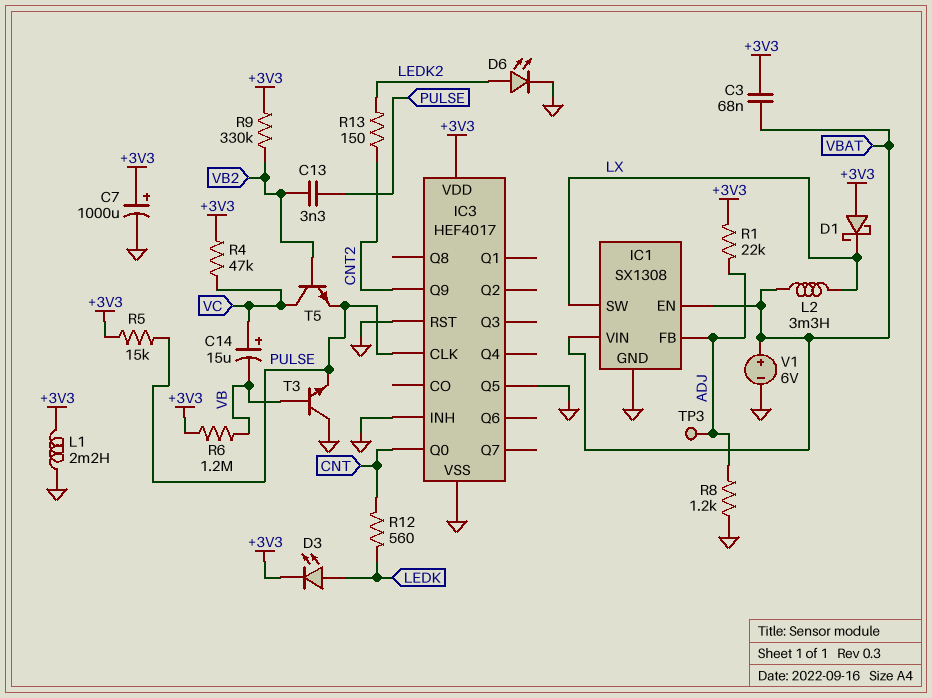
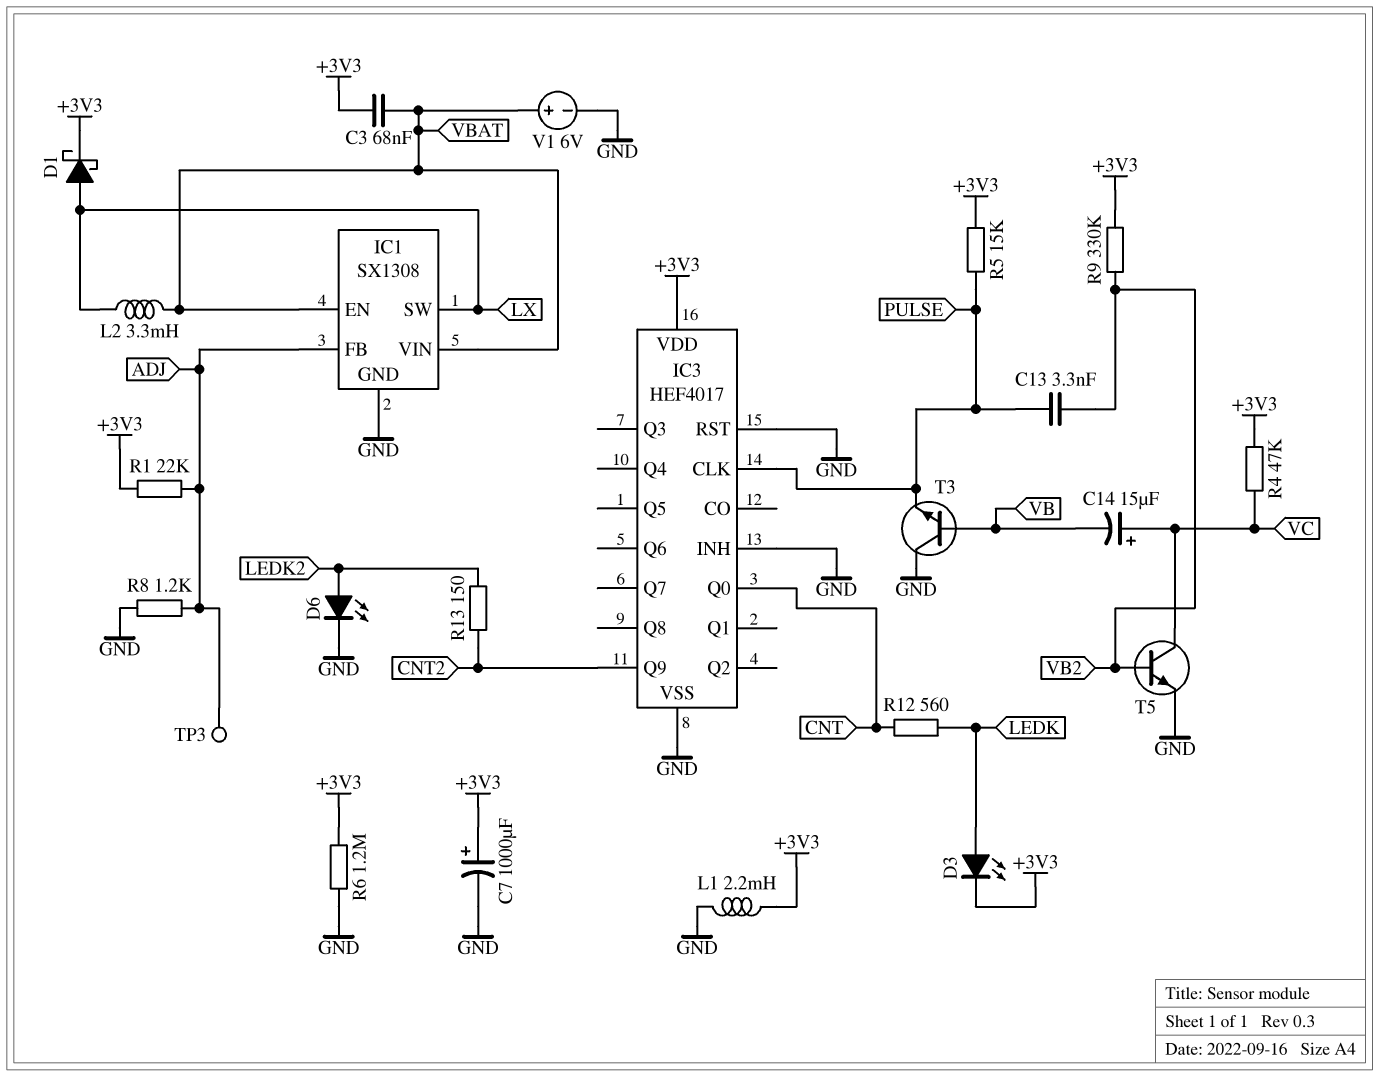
D1: schottky (A +3V3, K LX) -> schottky (A LX, K +3V3)
IC3 pin Q5: GND -> none
R6: 1.2M (+3V3, VB) -> 1.2M (+3V3, GND)
T5: NPN (B VB2, C VC, E PULSE) -> NPN (B VB2, C VC, E GND)

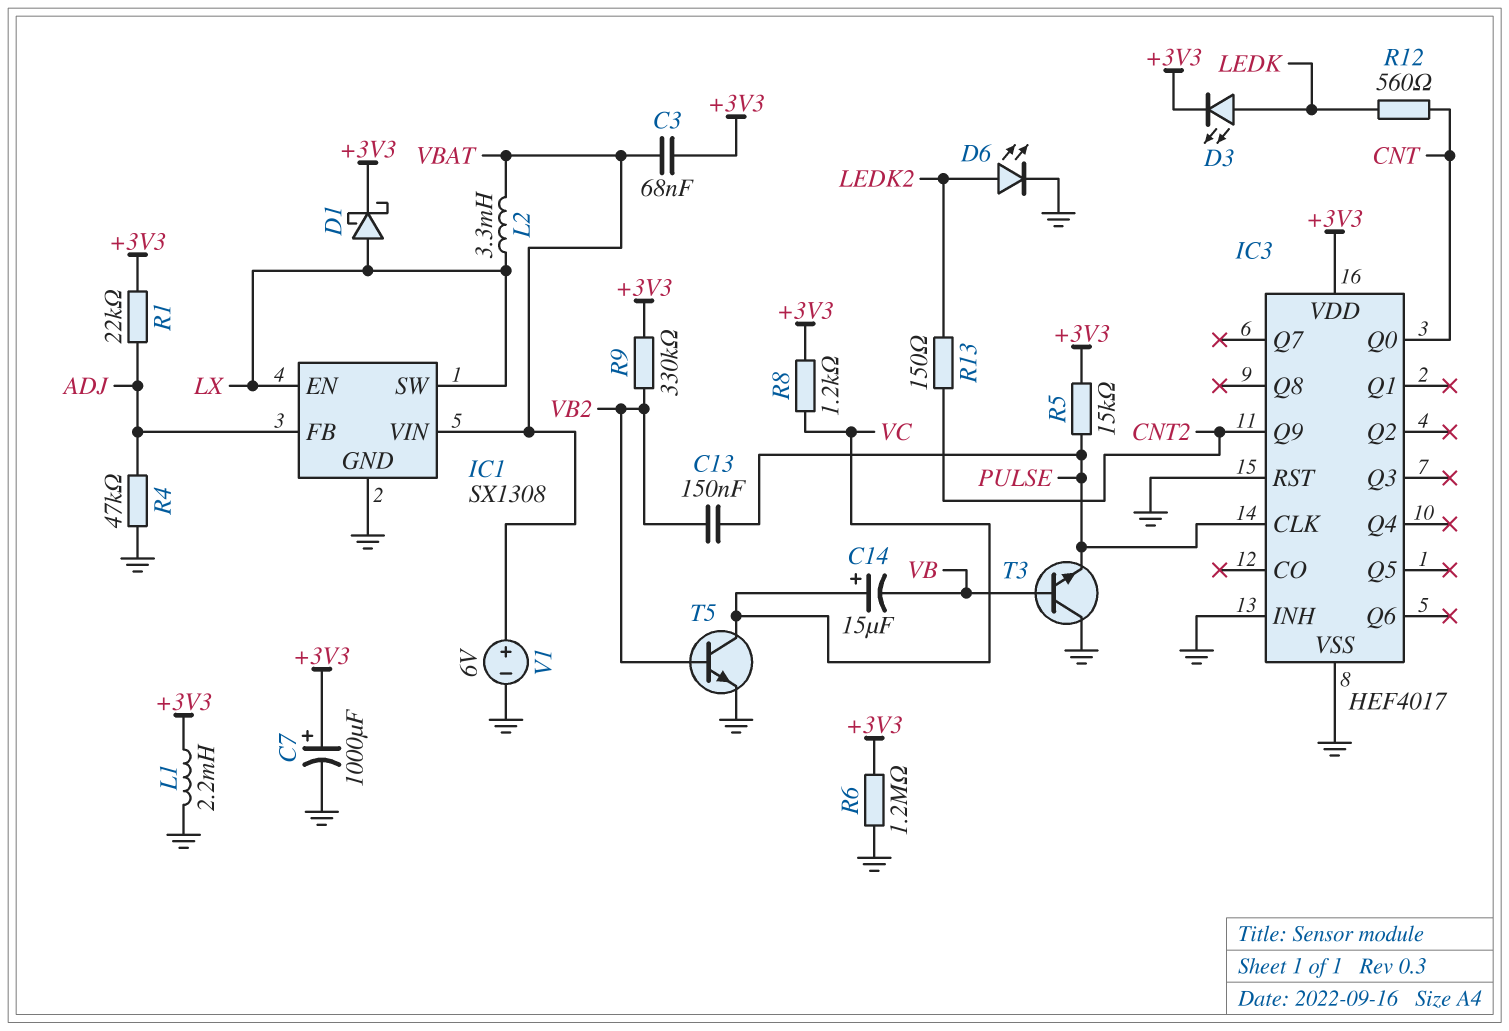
C13: 3.3nF (PULSE, VB2) -> 150nF (PULSE, VB2)
IC1 pin EN: VBAT -> LX
R4: 47k (+3V3, VC) -> 47k (ADJ, GND)
R8: 1.2k (ADJ, GND) -> 1.2k (+3V3, VC)
TP3: test point (ADJ) -> none

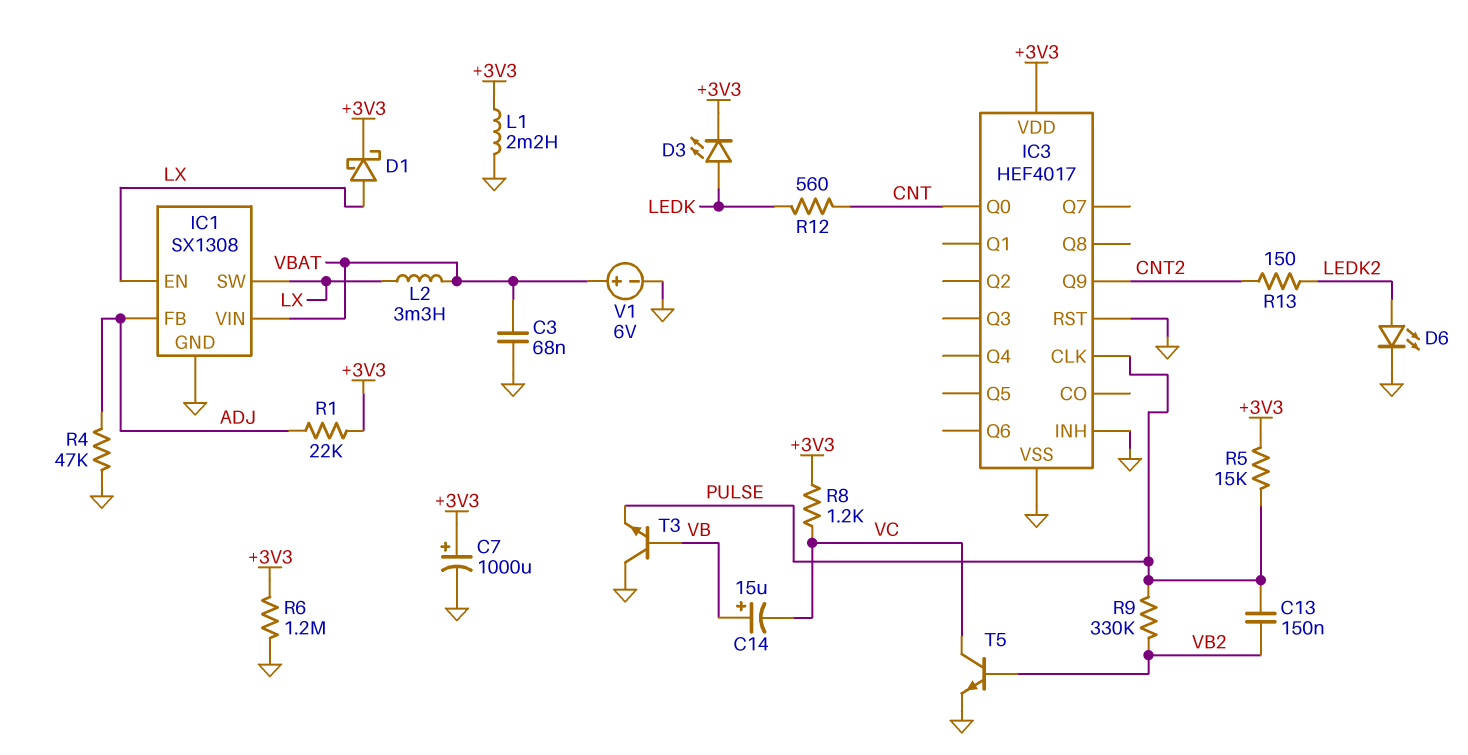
C3: 68nF (+3V3, VBAT) -> 68nF (GND, VBAT)
C14: 15uF (plus VC, minus VB) -> 15uF (plus VB, minus VC)
R9: 330k (+3V3, VB2) -> 330k (PULSE, VB2)

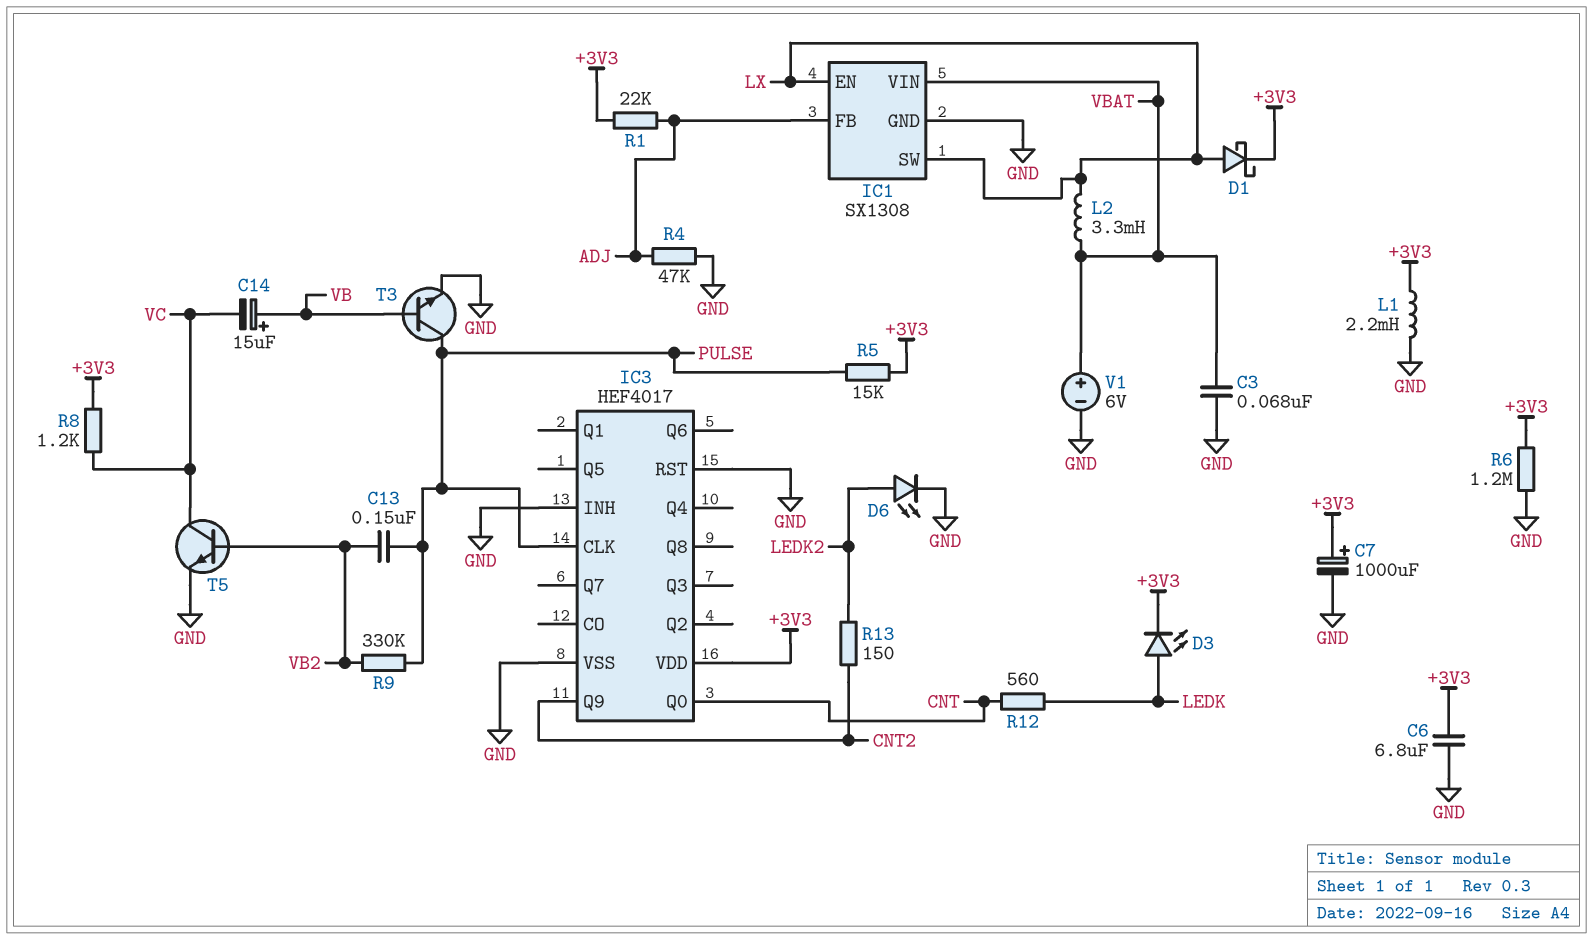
C6: none -> 6.8uF (+3V3, GND)
T3: NPN (B VB, C GND, E PULSE) -> NPN (B VB, C PULSE, E GND)

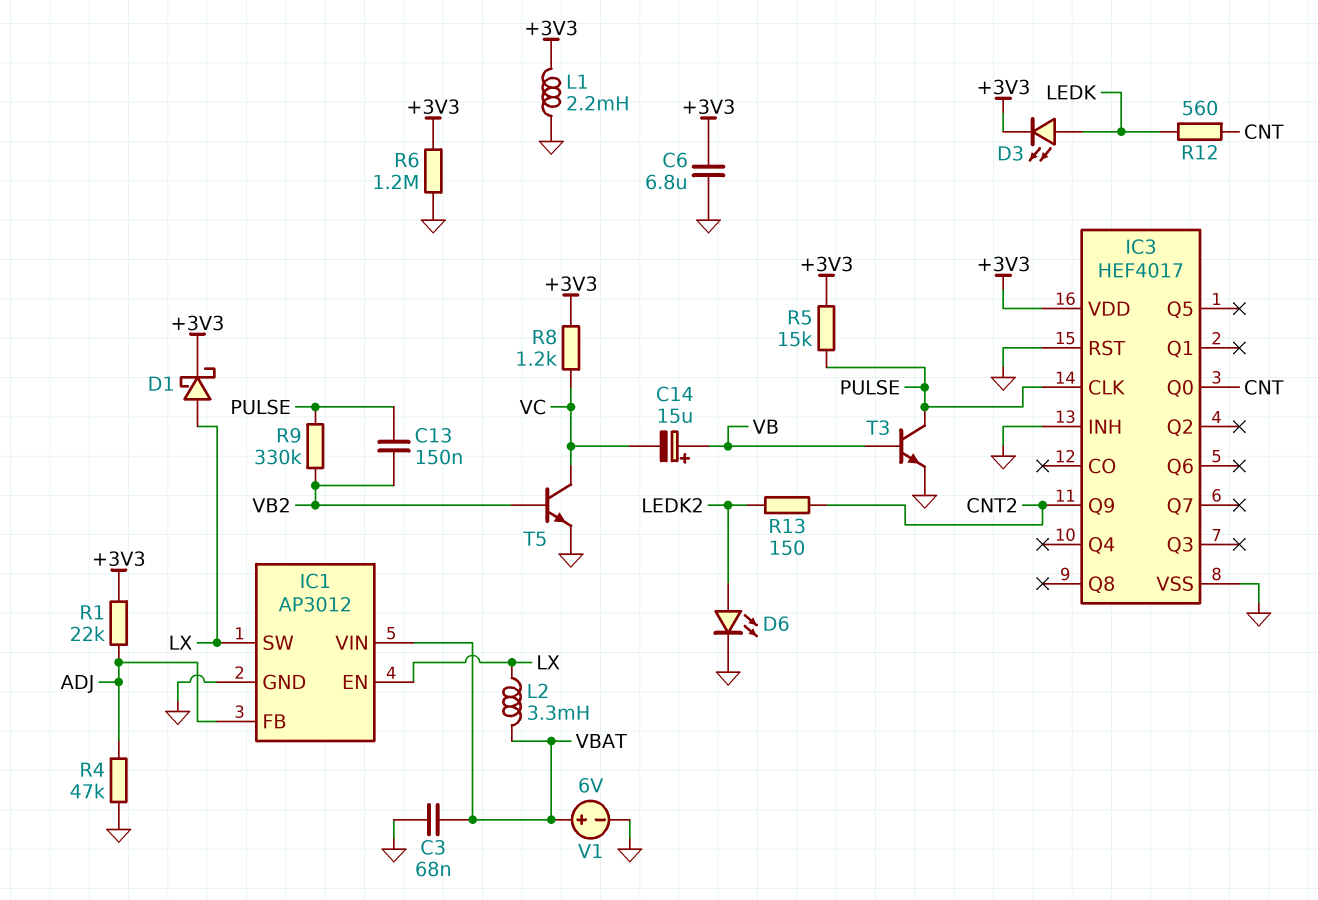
C7: 1000uF (plus +3V3, minus GND) -> none
IC1: SX1308 -> AP3012

